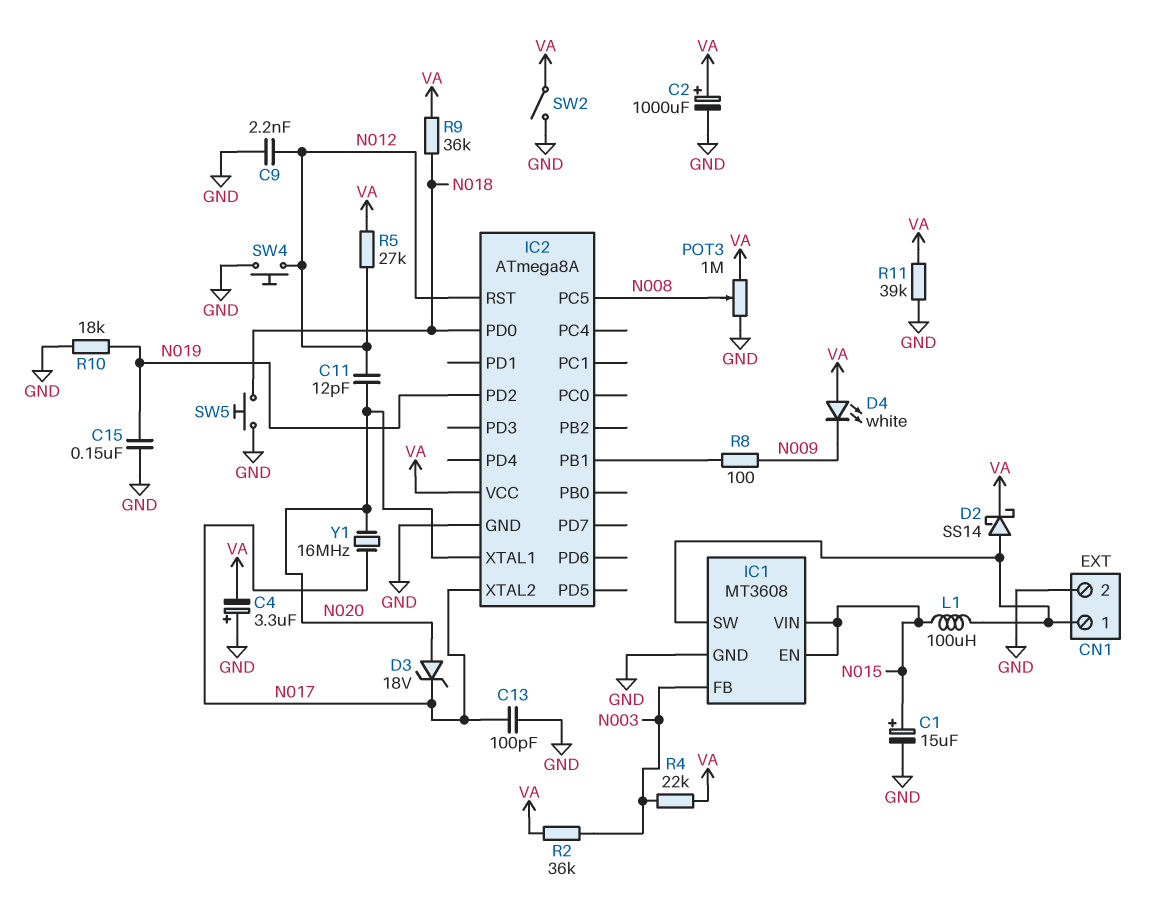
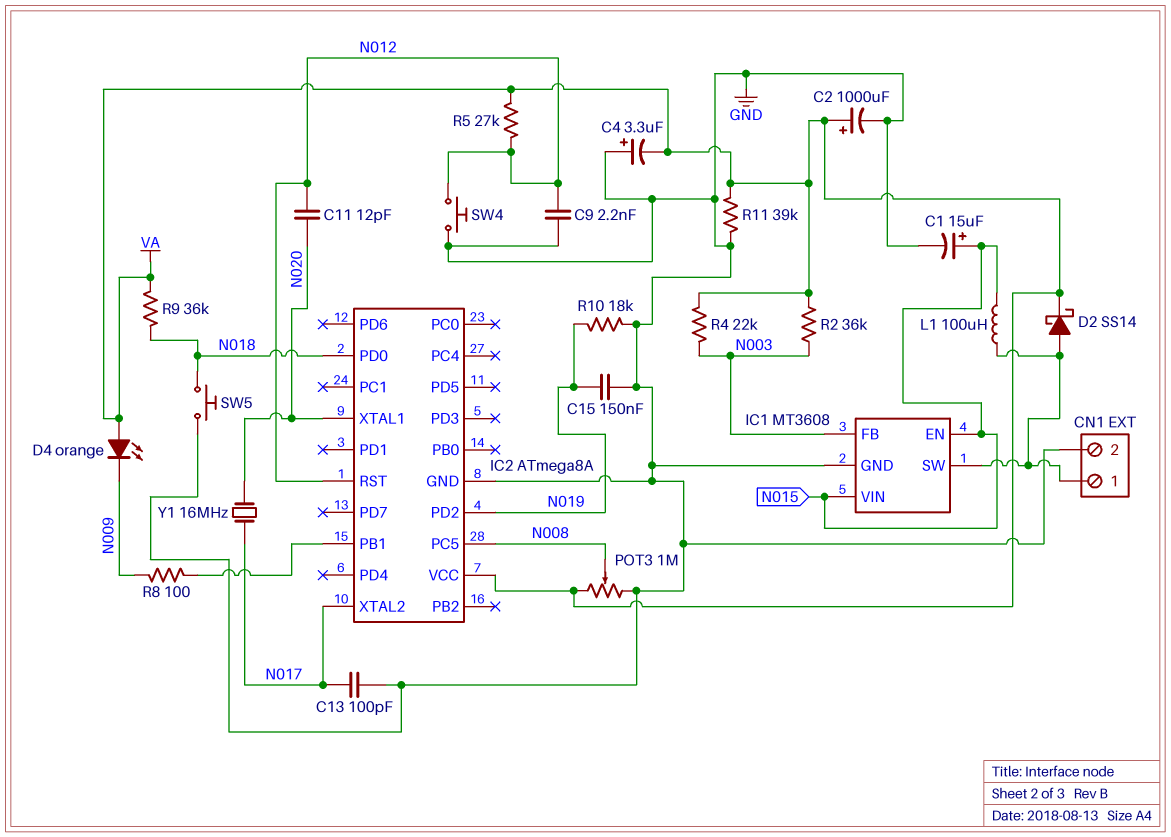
D3: zener 18V (A N020, K N017) -> none
D4: LED white (A VA, K N009) -> LED orange (A VA, K N009)
SW2: switch (GND, VA) -> none

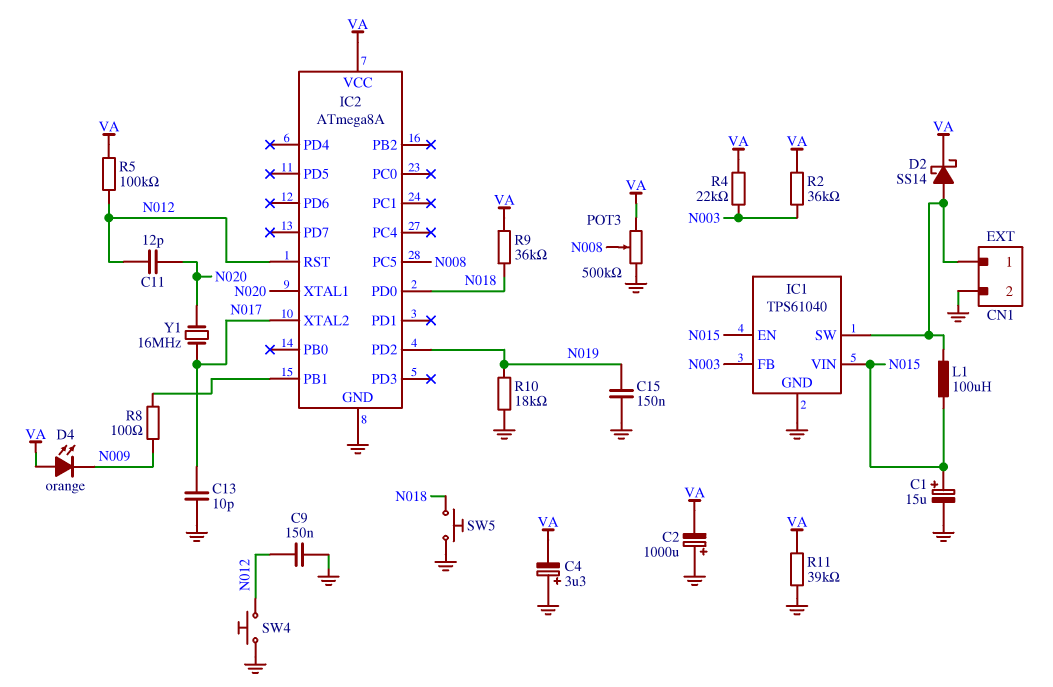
C2: 1000uF (plus VA, minus GND) -> 1000uF (plus GND, minus VA)
C9: 2.2nF (GND, N012) -> 150nF (GND, N012)
C13: 100pF (GND, N017) -> 10pF (GND, N017)
IC1: MT3608 -> TPS61040
POT3: 1M (GND, VA, wiper N008) -> 500k (GND, VA, wiper N008)
R5: 27k (N012, VA) -> 100k (N012, VA)

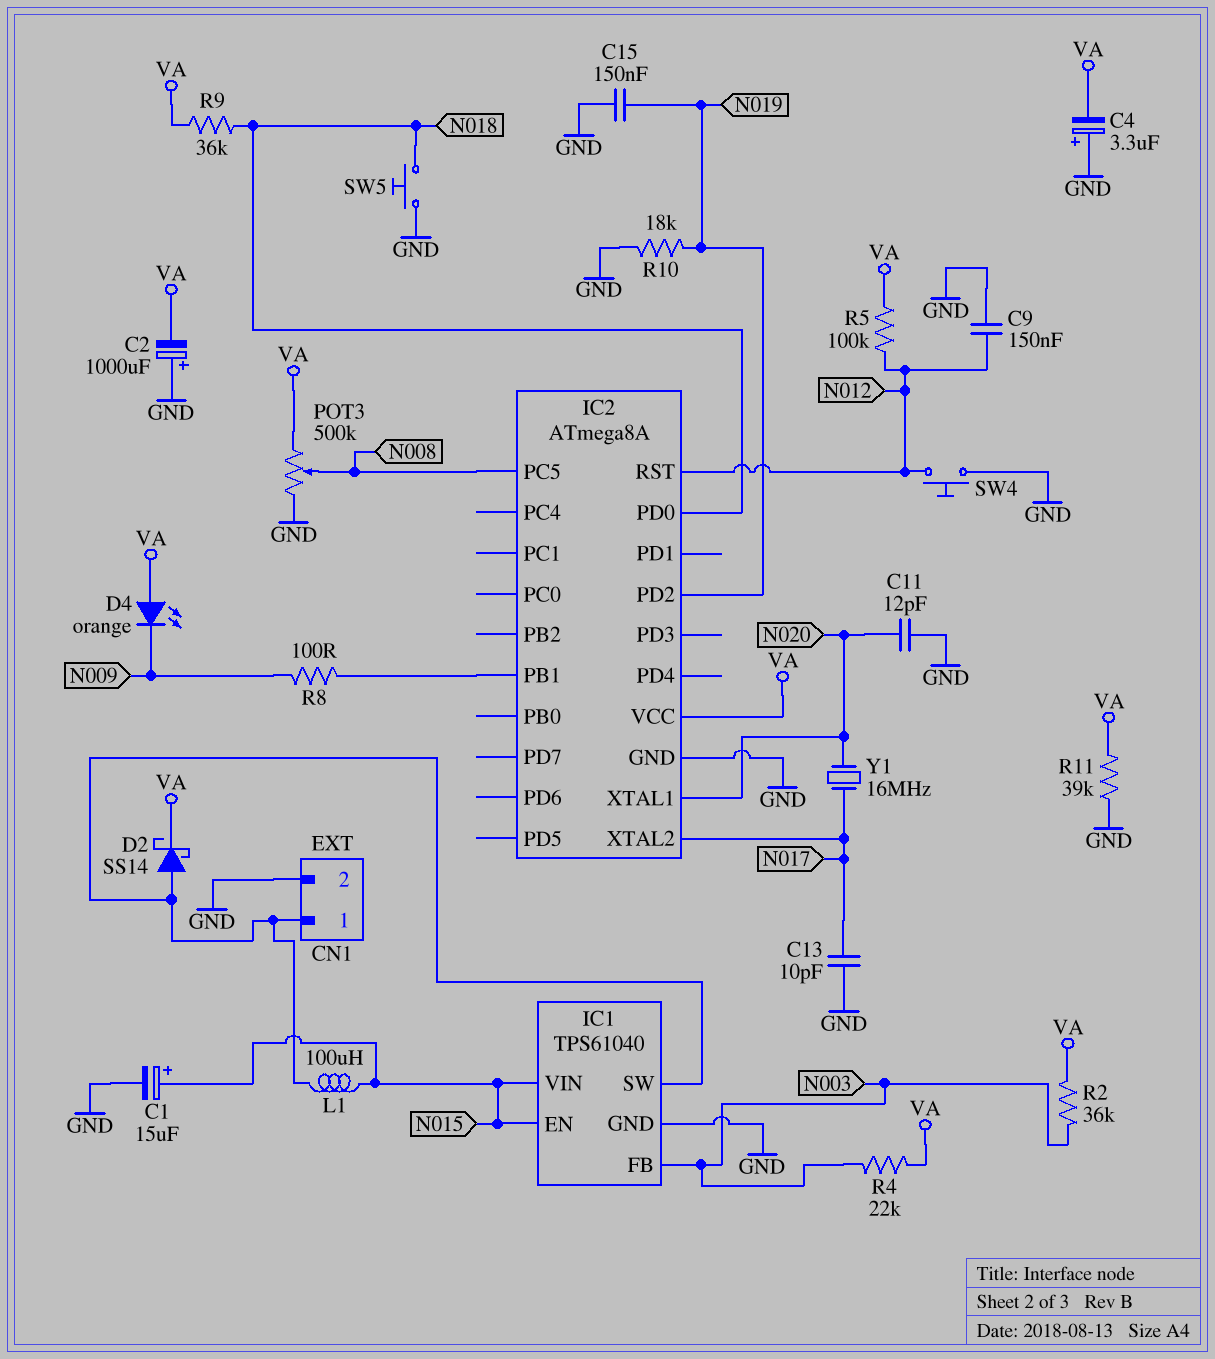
C11: 12pF (N012, N020) -> 12pF (GND, N020)

